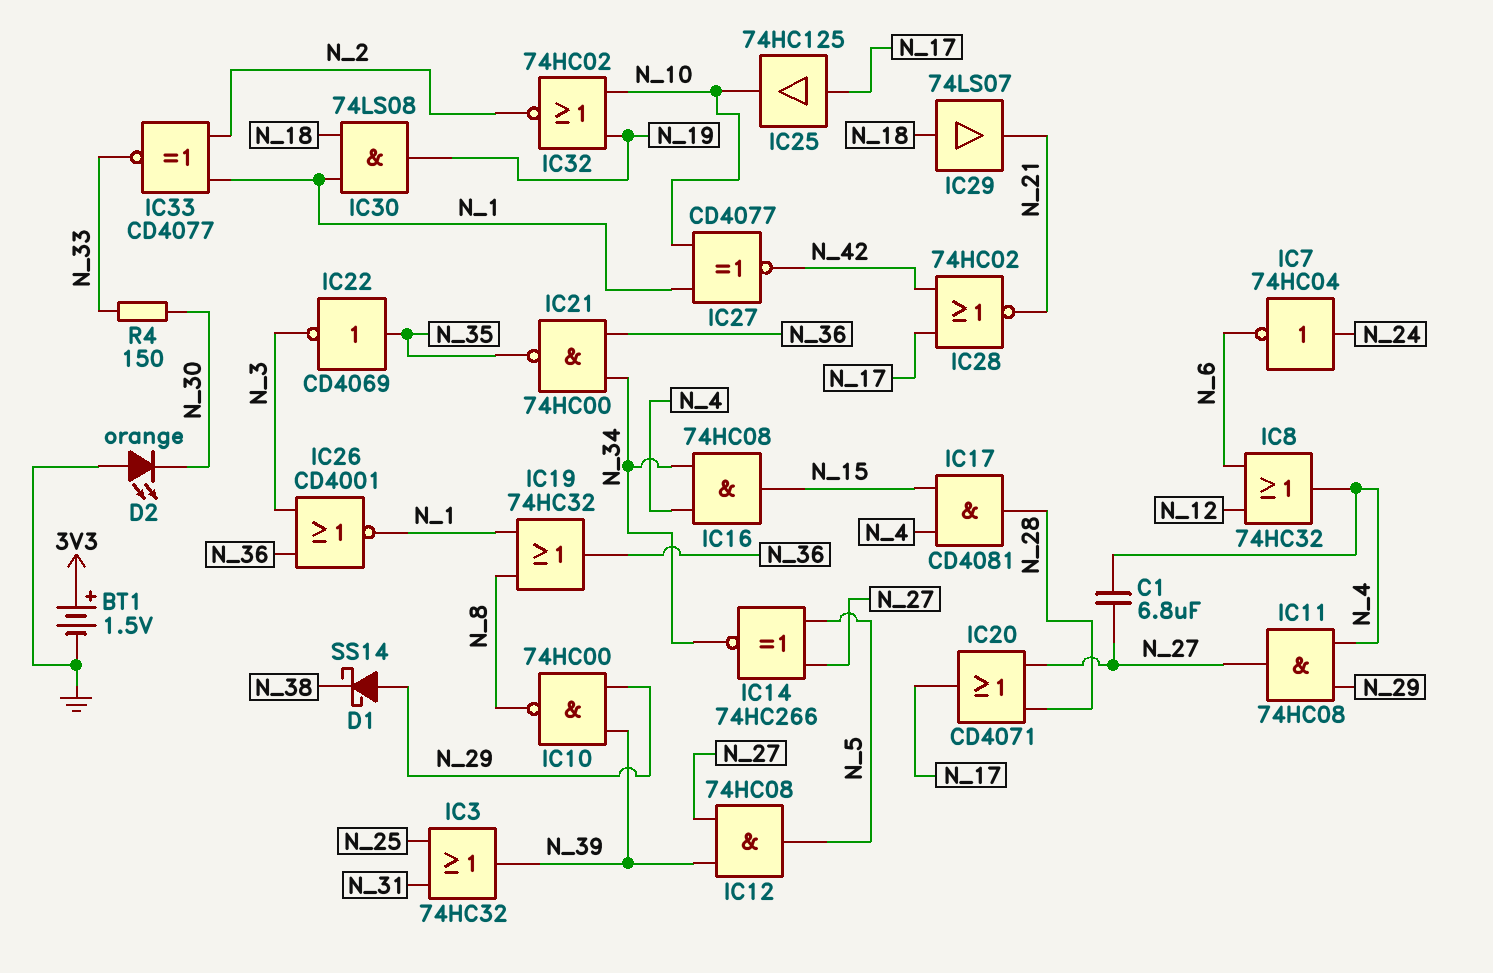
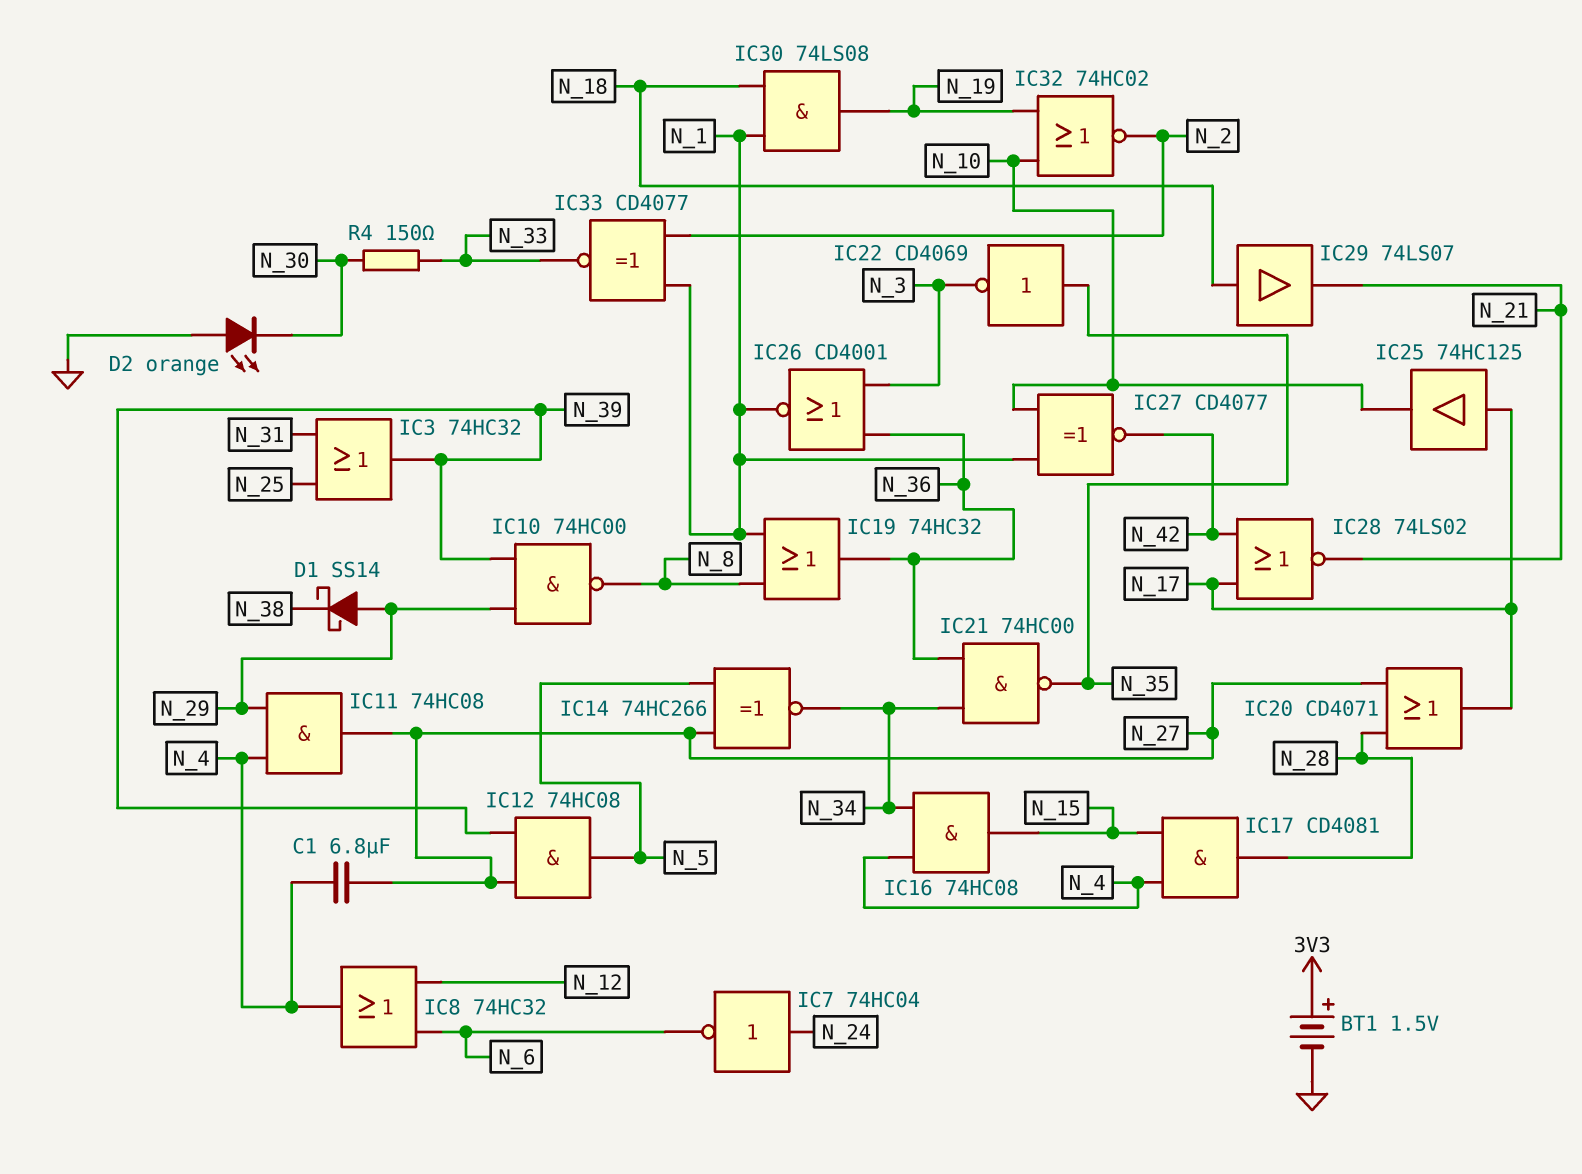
IC28: NOR 74HC02 (in N_17, in N_42, out N_21) -> NOR 74LS02 (in N_17, in N_42, out N_21)

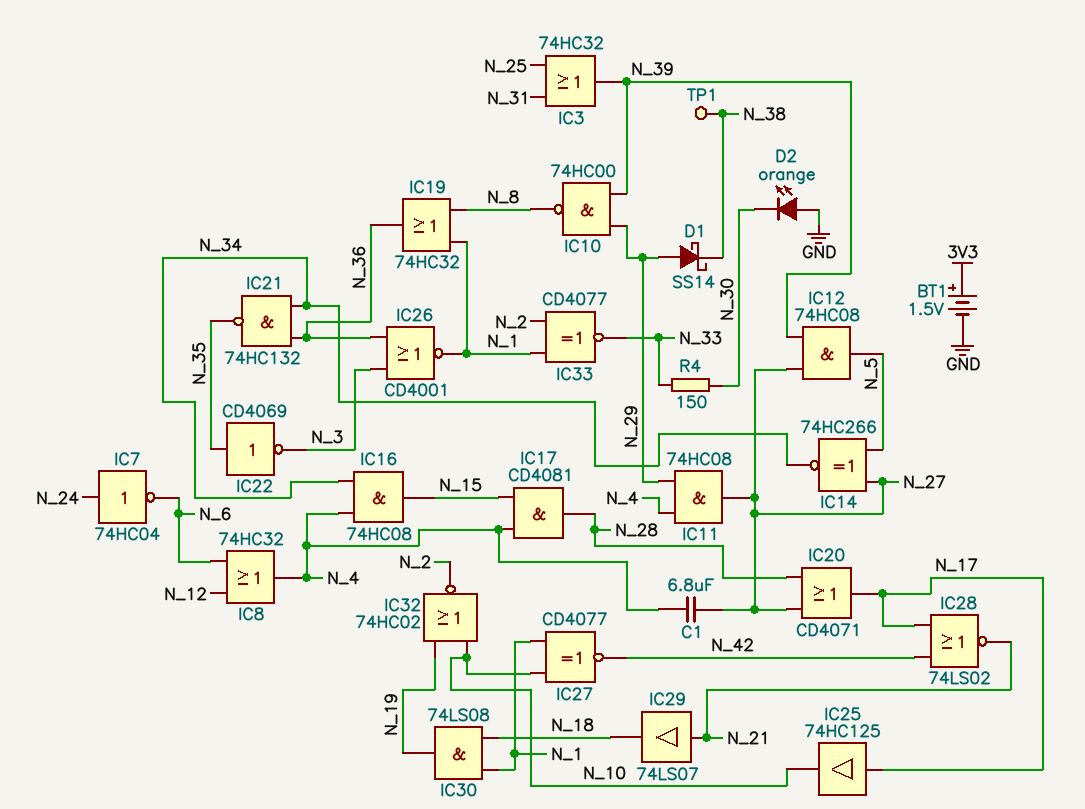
IC21: NAND 74HC00 (in N_34, in N_36, out N_35) -> NAND 74HC132 (in N_34, in N_36, out N_35)
IC29: buffer 74LS07 (in N_18, out N_21) -> buffer 74LS07 (in N_21, out N_18)
TP1: none -> test point (N_38)

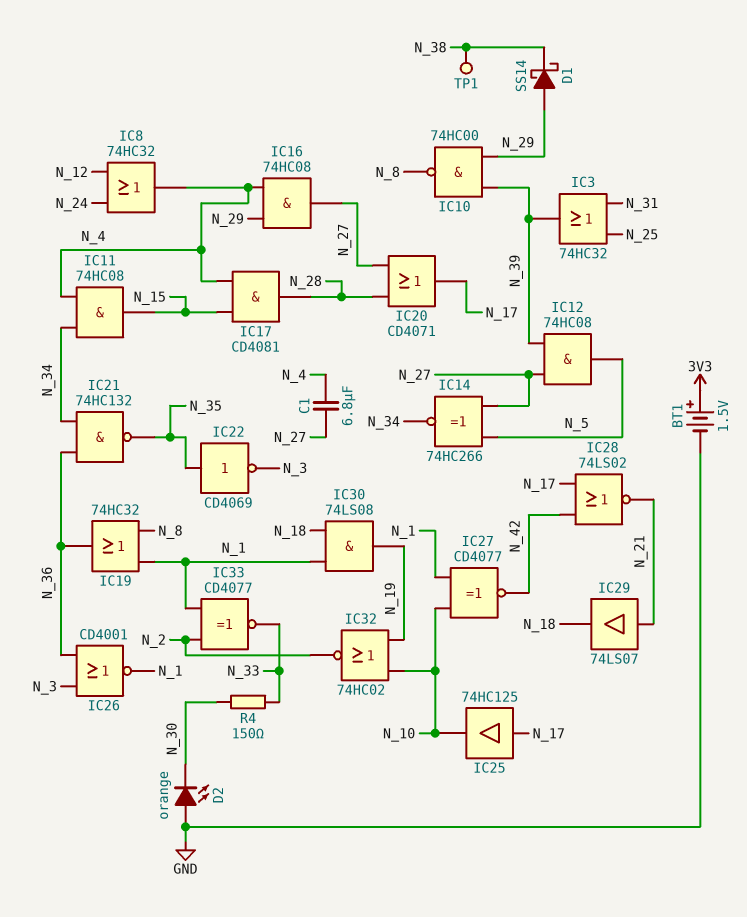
IC7: NOT 74HC04 (in N_24, out N_6) -> none
IC8: OR 74HC32 (in N_6, in N_12, out N_4) -> OR 74HC32 (in N_12, in N_24, out N_4)
IC11: AND 74HC08 (in N_4, in N_29, out N_27) -> AND 74HC08 (in N_4, in N_34, out N_15)
IC16: AND 74HC08 (in N_4, in N_34, out N_15) -> AND 74HC08 (in N_4, in N_29, out N_27)

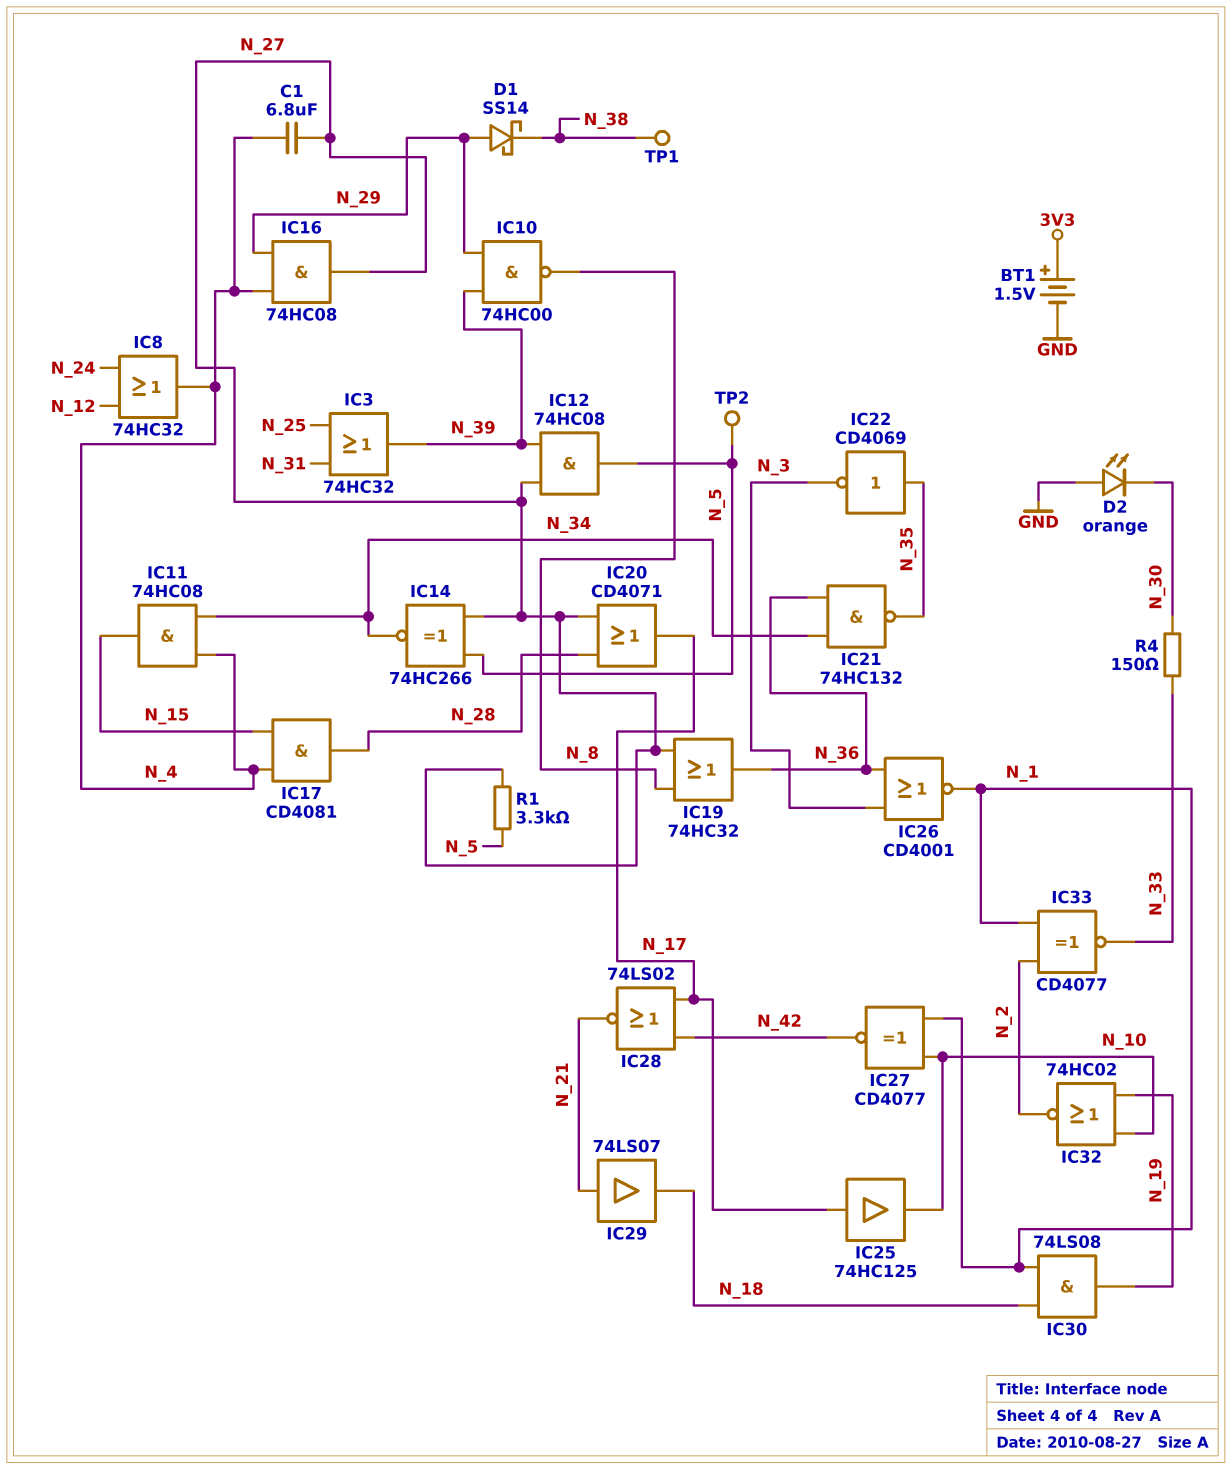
IC19: OR 74HC32 (in N_1, in N_8, out N_36) -> OR 74HC32 (in N_8, in N_27, out N_36)
R1: none -> 3.3k (N_5, N_27)
TP2: none -> test point (N_5)

